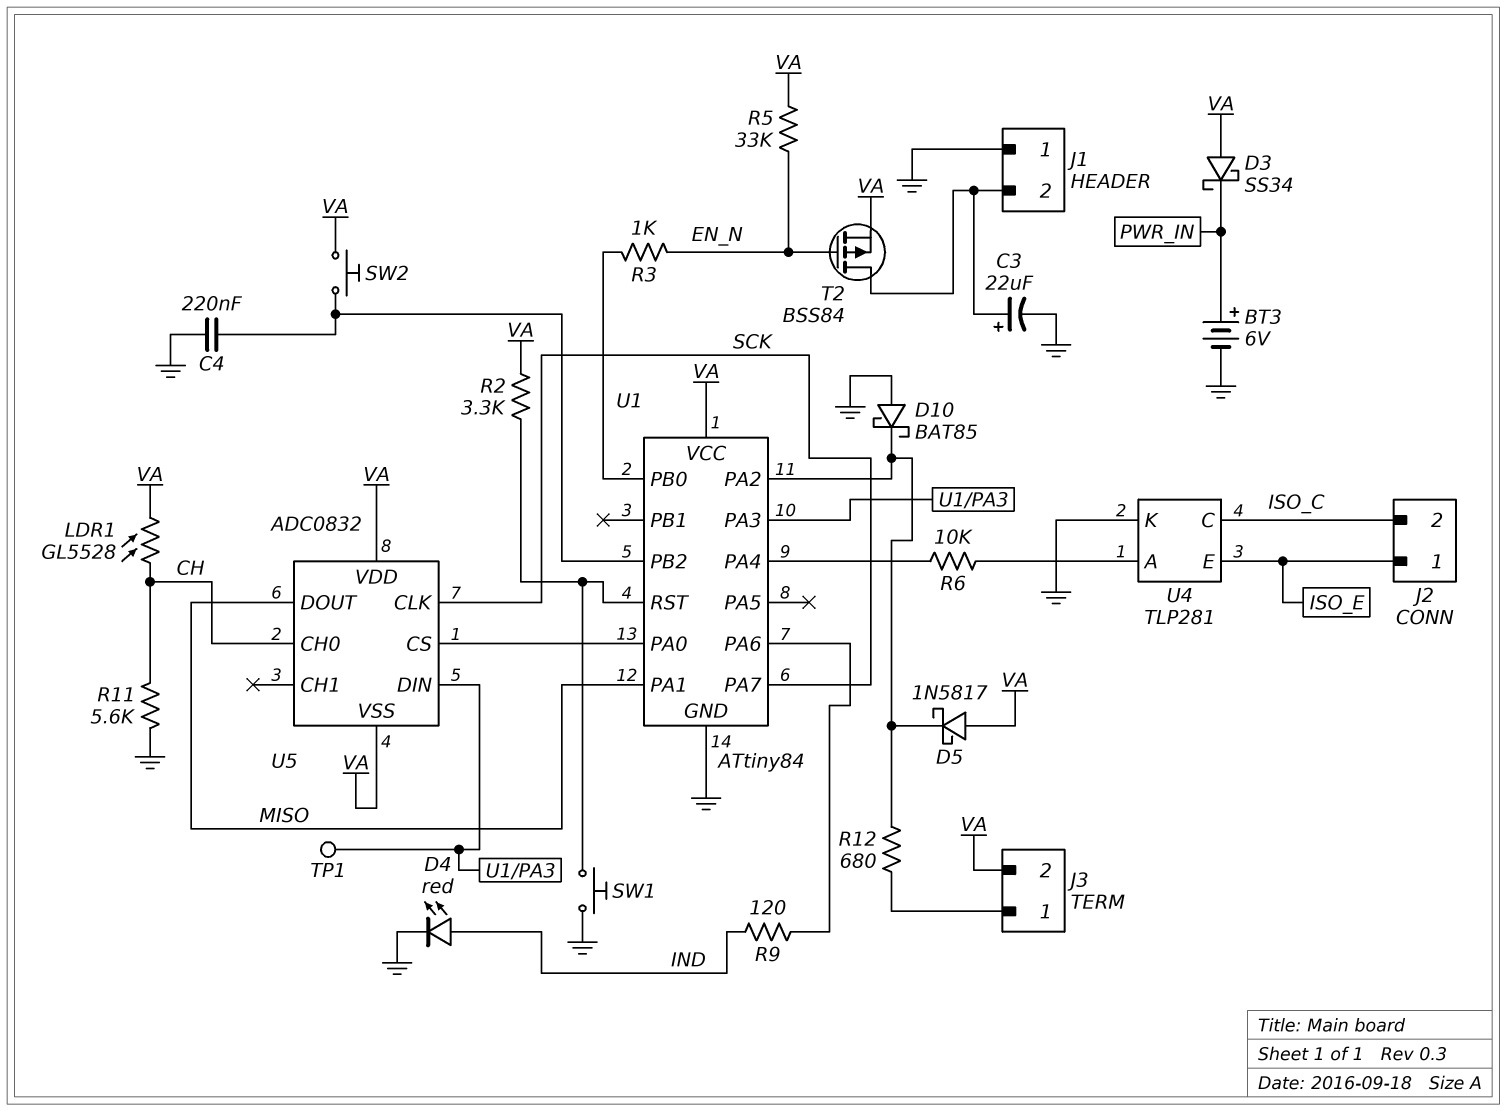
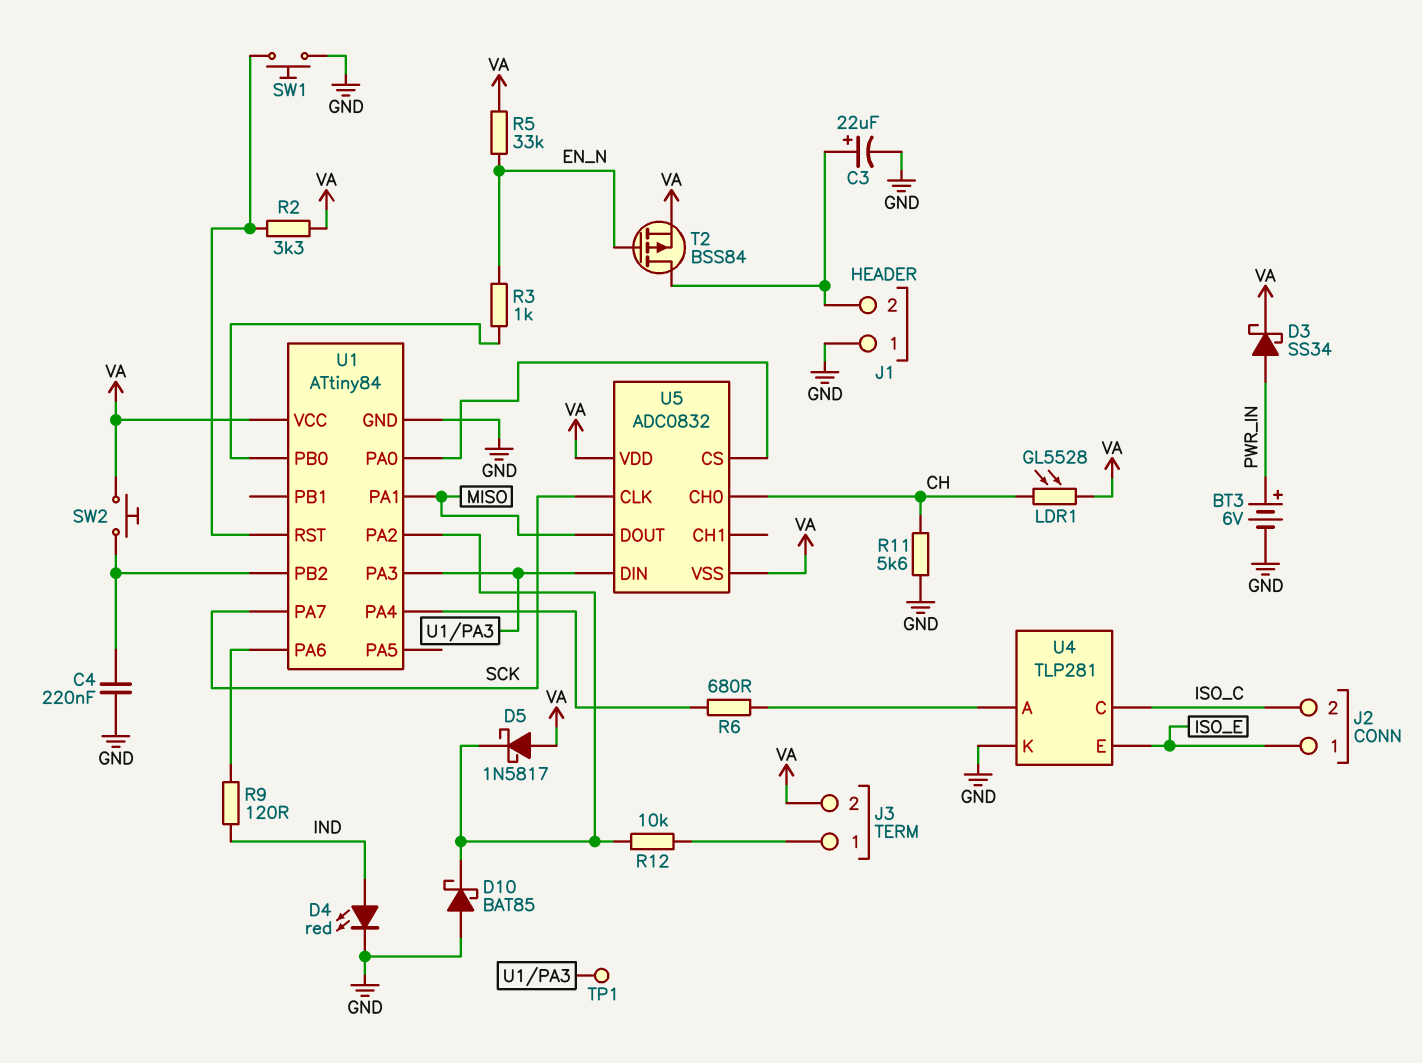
D3: schottky SS34 (A VA, K PWR_IN) -> schottky SS34 (A PWR_IN, K VA)
R6: 10k (U1/PA4, U4/A) -> 680 (U1/PA4, U4/A)
R12: 680 (J3/1, U1/PA2) -> 10k (J3/1, U1/PA2)

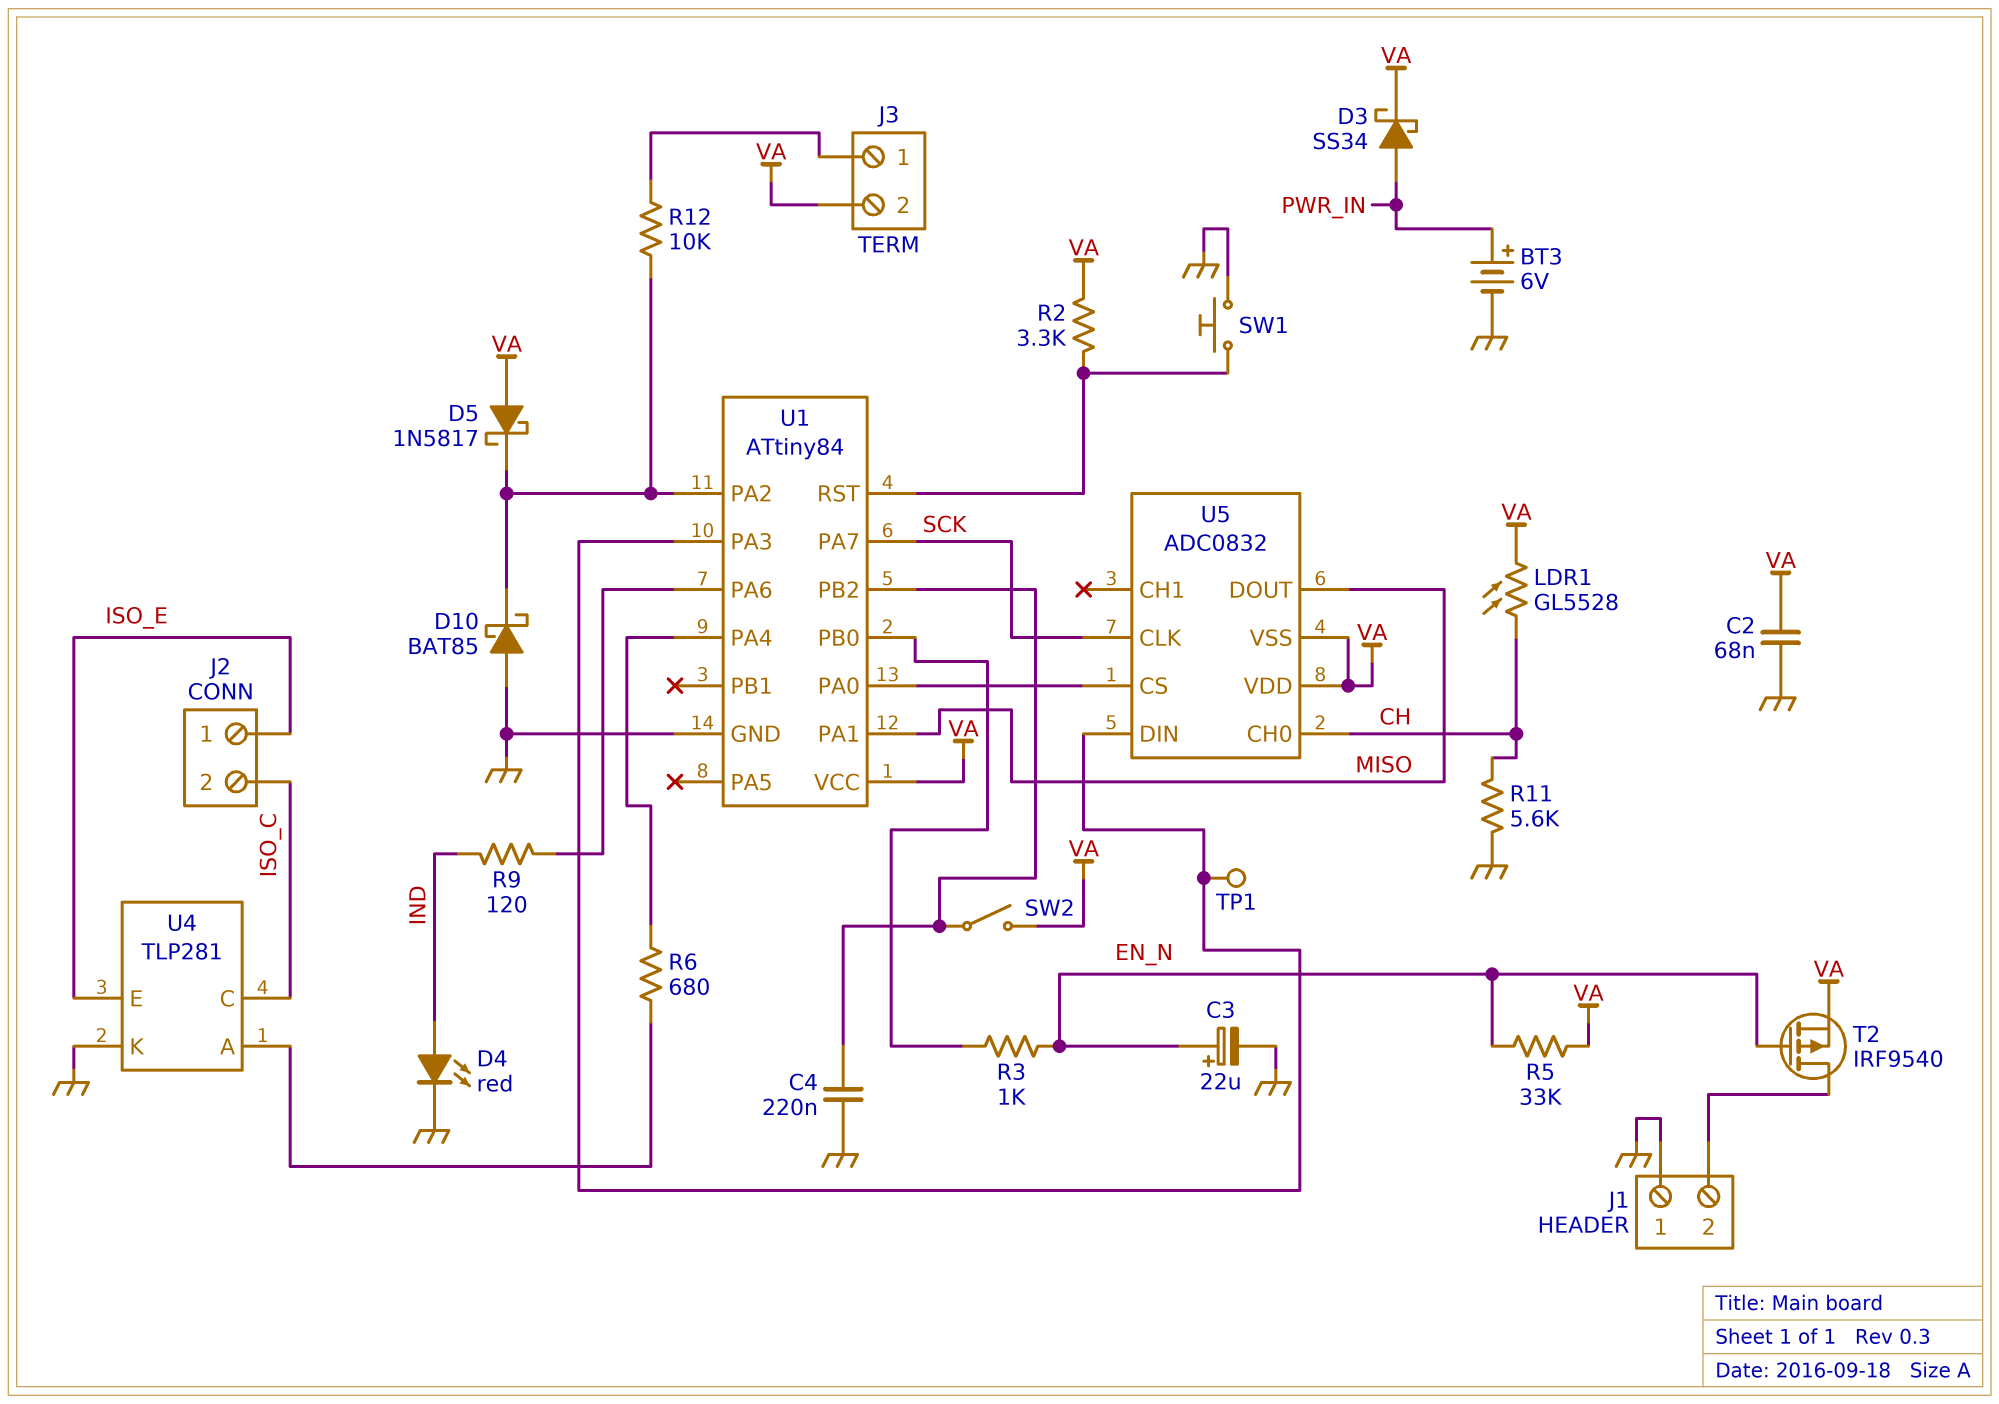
C2: none -> 68nF (GND, VA)
C3: 22uF (plus J1/2, minus GND) -> 22uF (plus EN_N, minus GND)
SW2: button (U1/PB2, VA) -> switch (U1/PB2, VA)
T2: PMOS BSS84 (G EN_N, D J1/2, S VA) -> PMOS IRF9540 (G EN_N, D J1/2, S VA)

